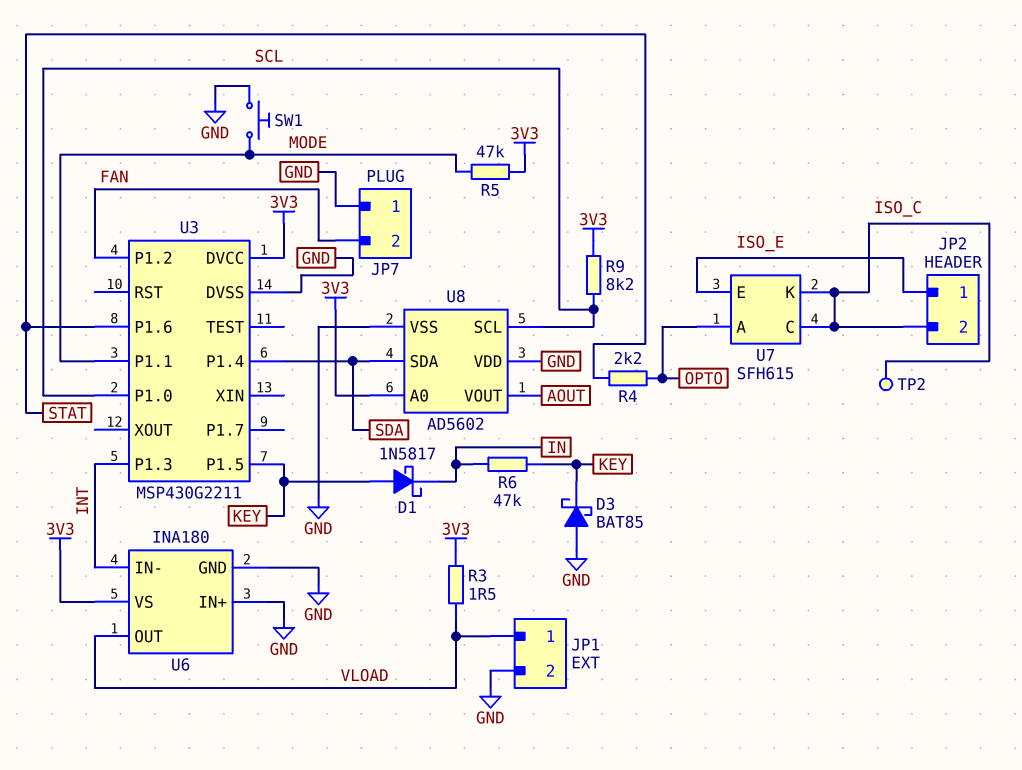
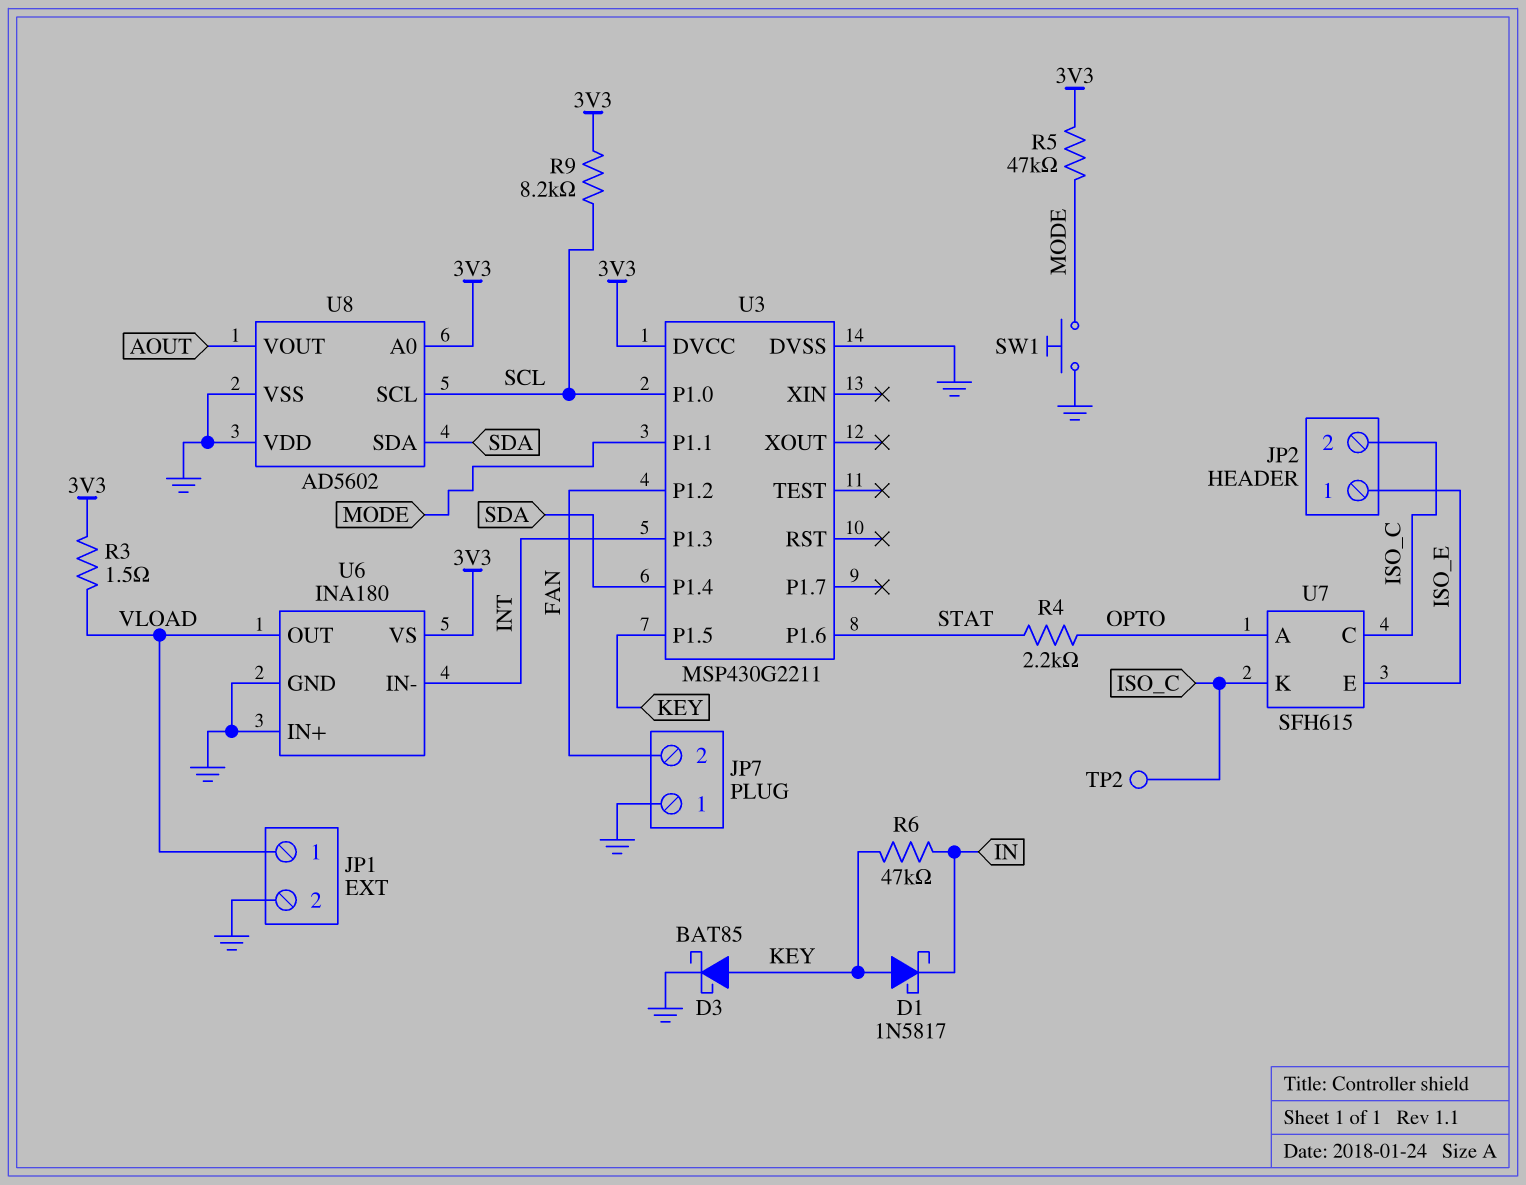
D3: schottky BAT85 (A GND, K KEY) -> schottky BAT85 (A KEY, K GND)

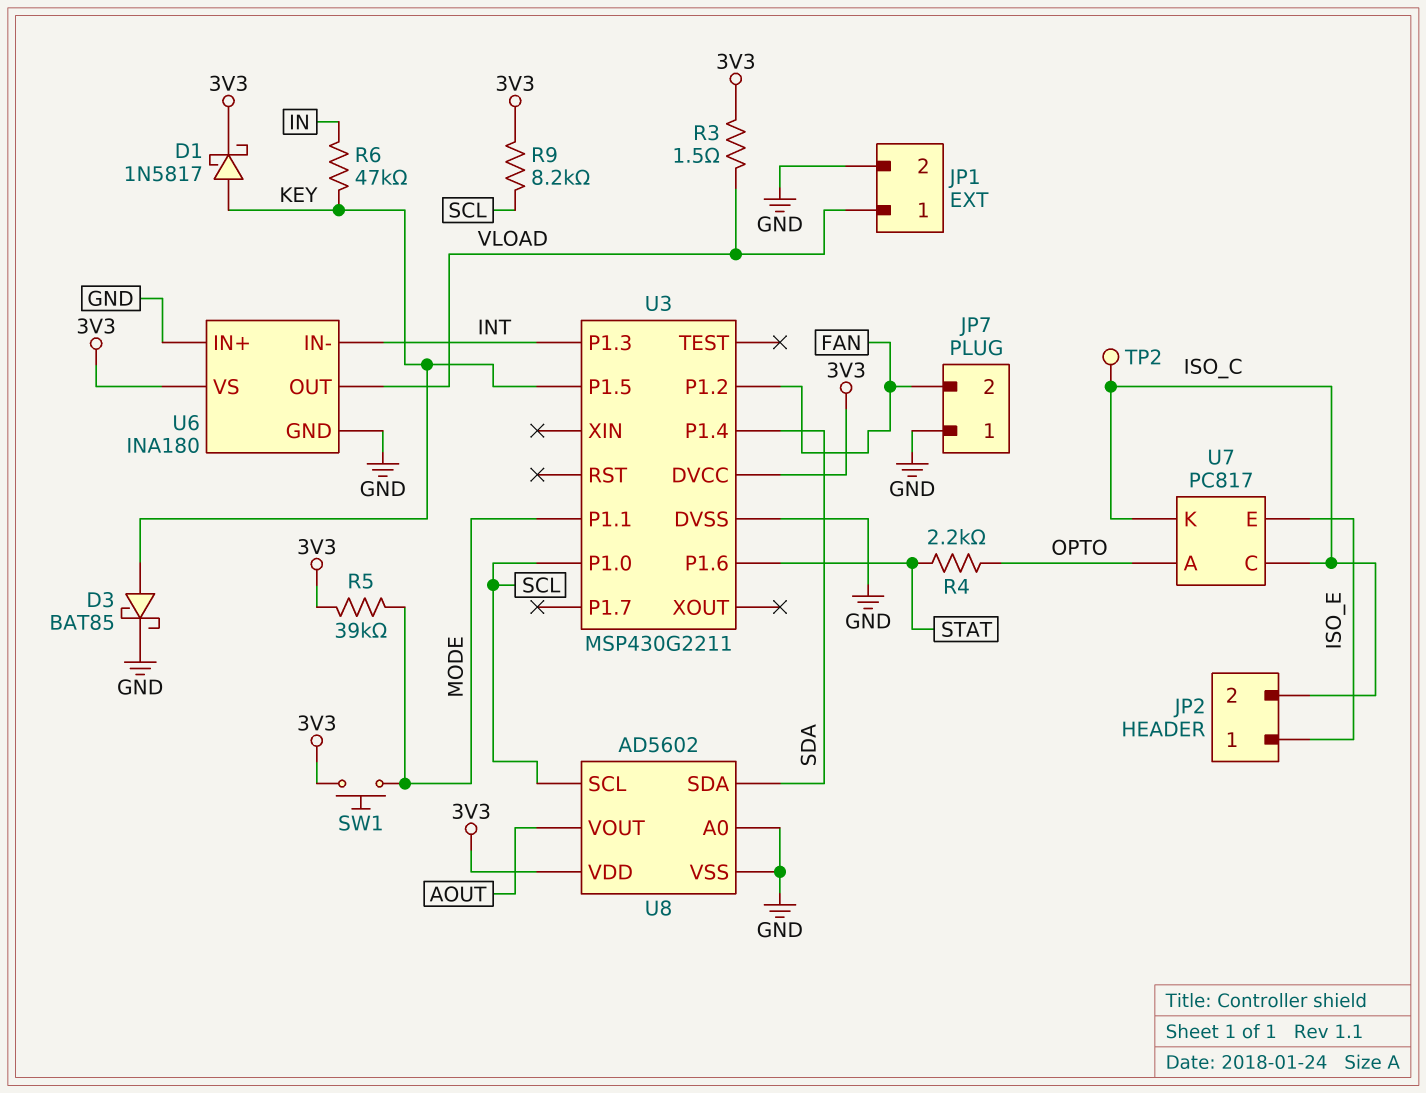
D1: schottky 1N5817 (A KEY, K IN) -> schottky 1N5817 (A KEY, K 3V3)
R5: 47k (3V3, MODE) -> 39k (3V3, MODE)
SW1: button (GND, MODE) -> button (3V3, MODE)
U7: SFH615 -> PC817
U8 pin A0: 3V3 -> GND
U8 pin VDD: GND -> 3V3

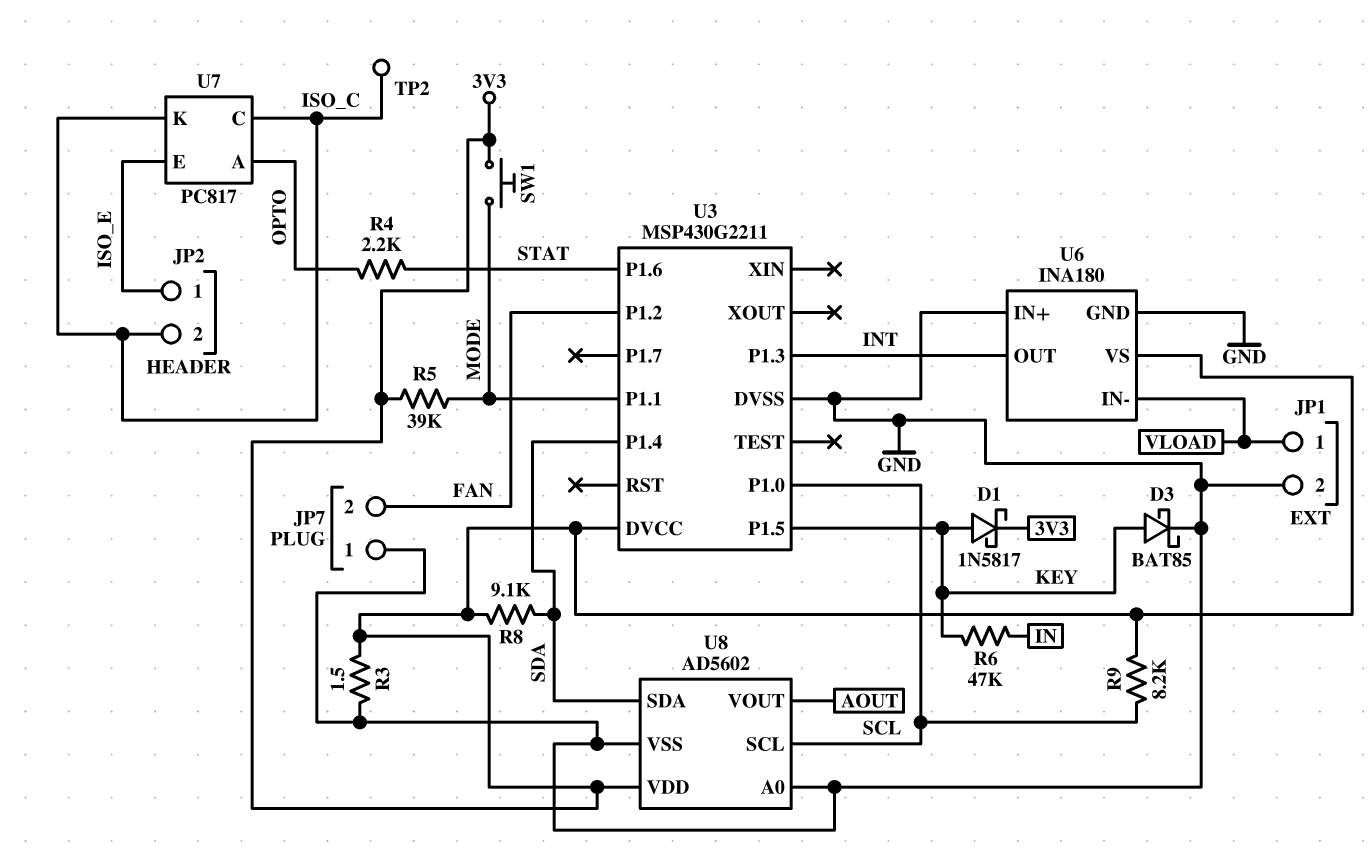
R3: 1.5 (3V3, VLOAD) -> 1.5 (3V3, GND)
R8: none -> 9.1k (3V3, SDA)
U6 pin IN-: INT -> VLOAD
U6 pin OUT: VLOAD -> INT

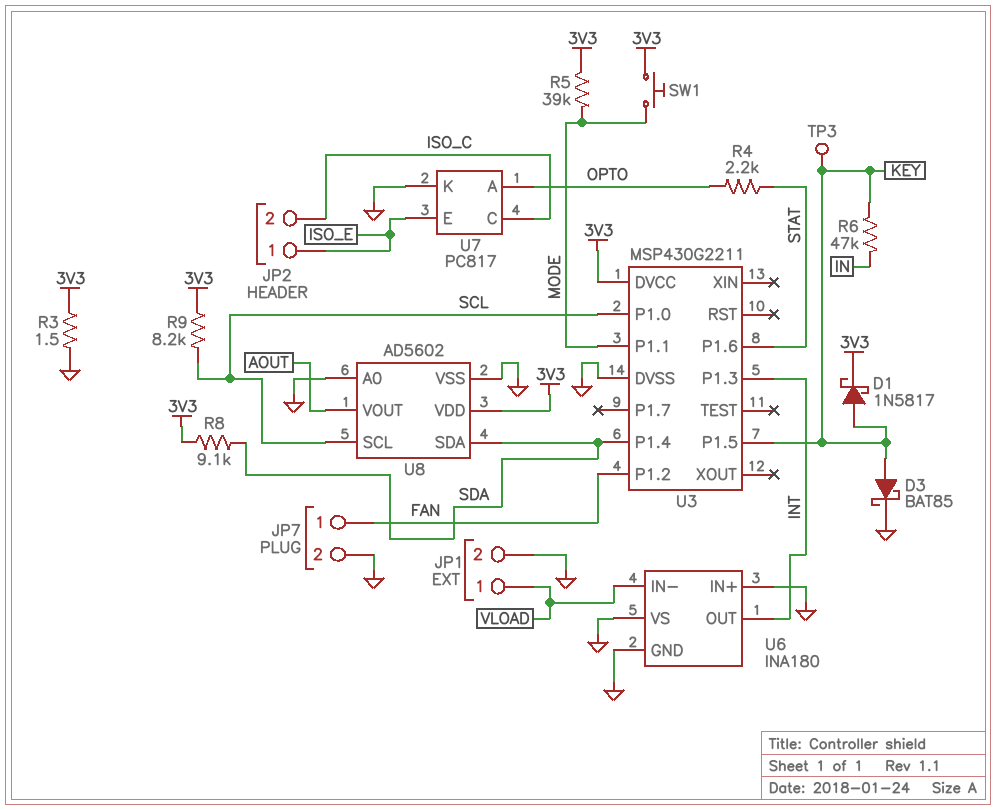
JP7 pin 1: GND -> FAN
JP7 pin 2: FAN -> GND
TP2: test point (ISO_C) -> none
TP3: none -> test point (KEY)
U6 pin VS: 3V3 -> GND
U7 pin K: ISO_C -> GND

